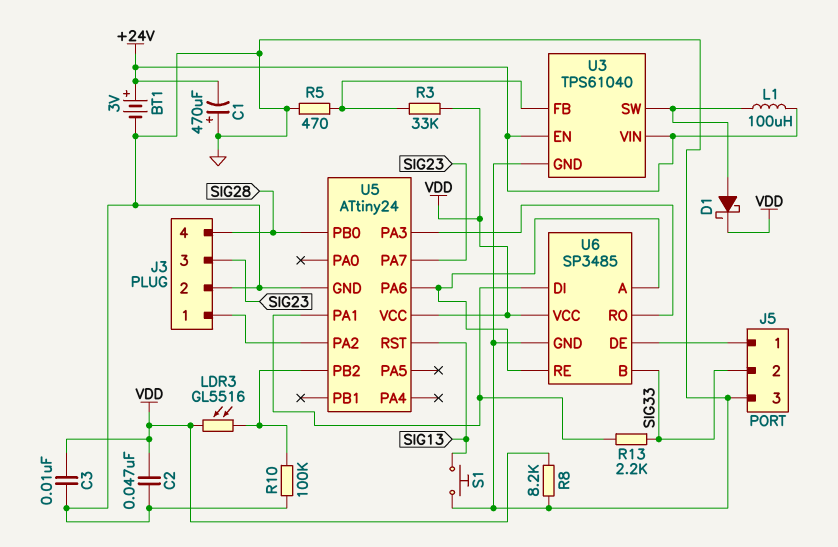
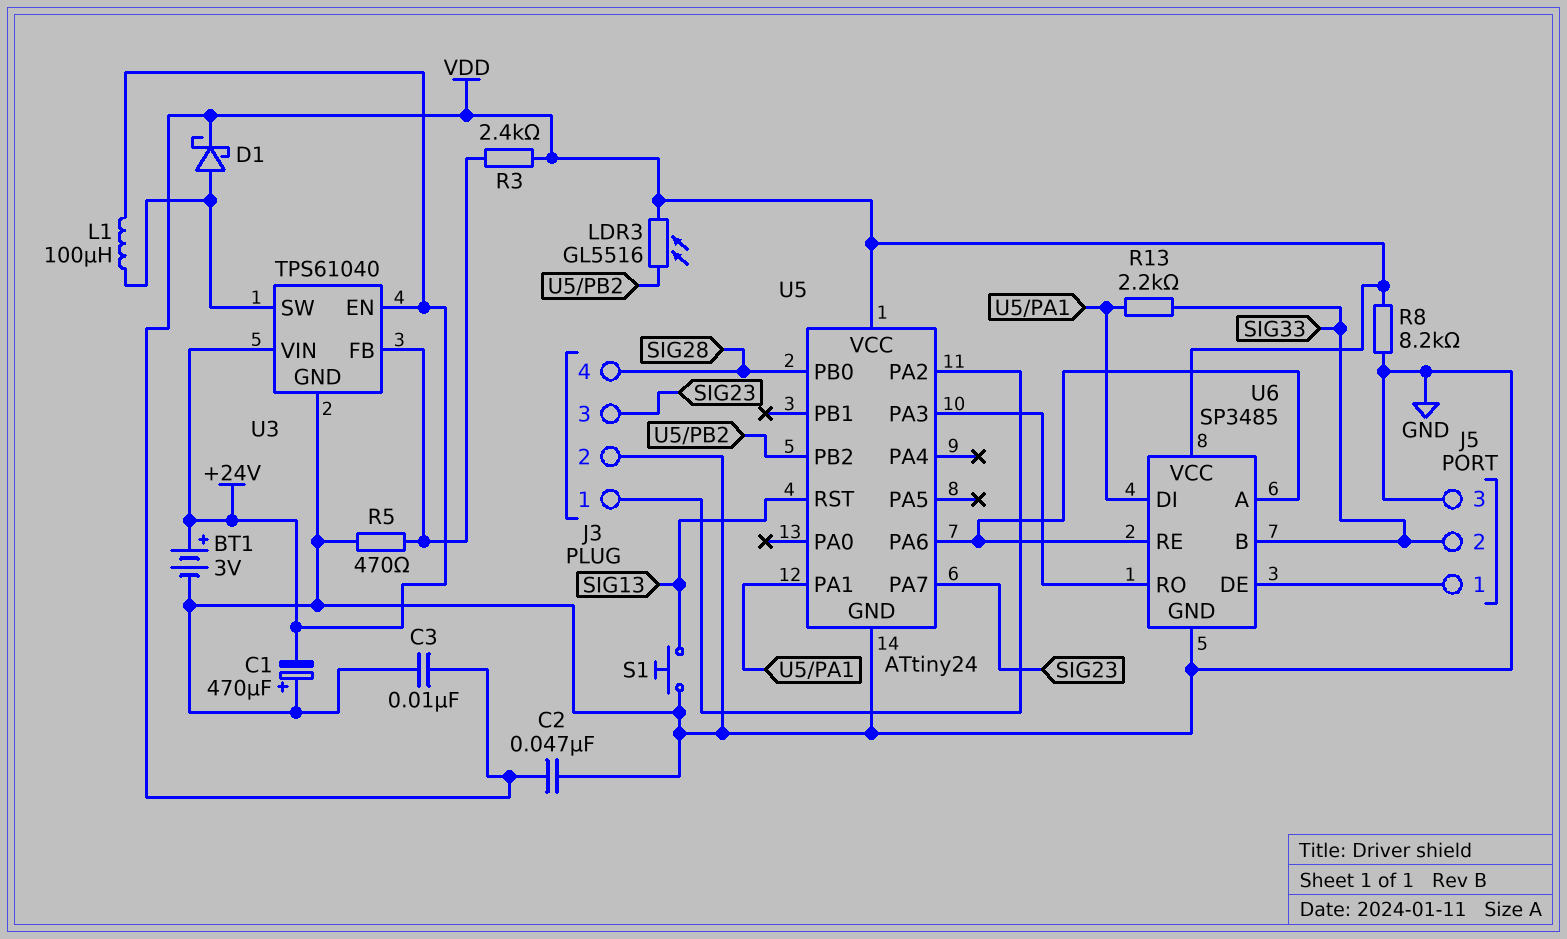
R3: 33k (U3/FB, VDD) -> 2.4k (U3/FB, VDD)
R10: 100k (GND, U5/PB2) -> none

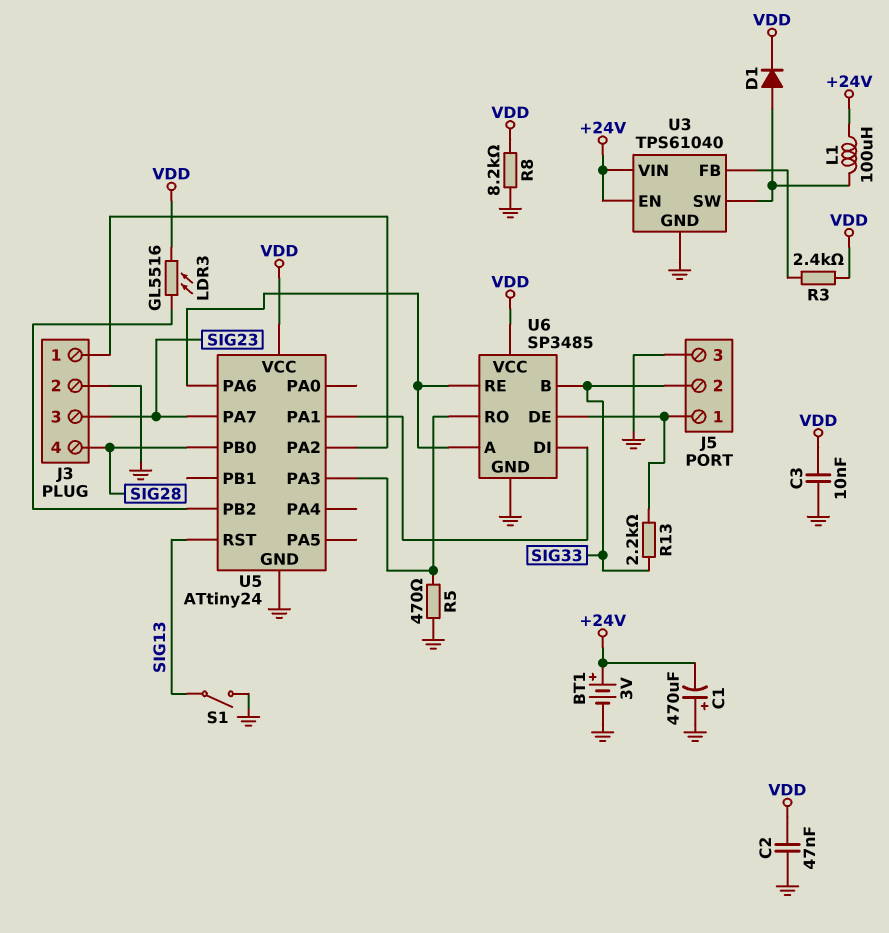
D1: schottky (A U3/SW, K VDD) -> diode (A U3/SW, K VDD)
R5: 470 (GND, U3/FB) -> 470 (GND, U5/PA3)
R13: 2.2k (SIG33, U5/PA1) -> 2.2k (J5/1, SIG33)
S1: button (GND, SIG13) -> switch (GND, SIG13)

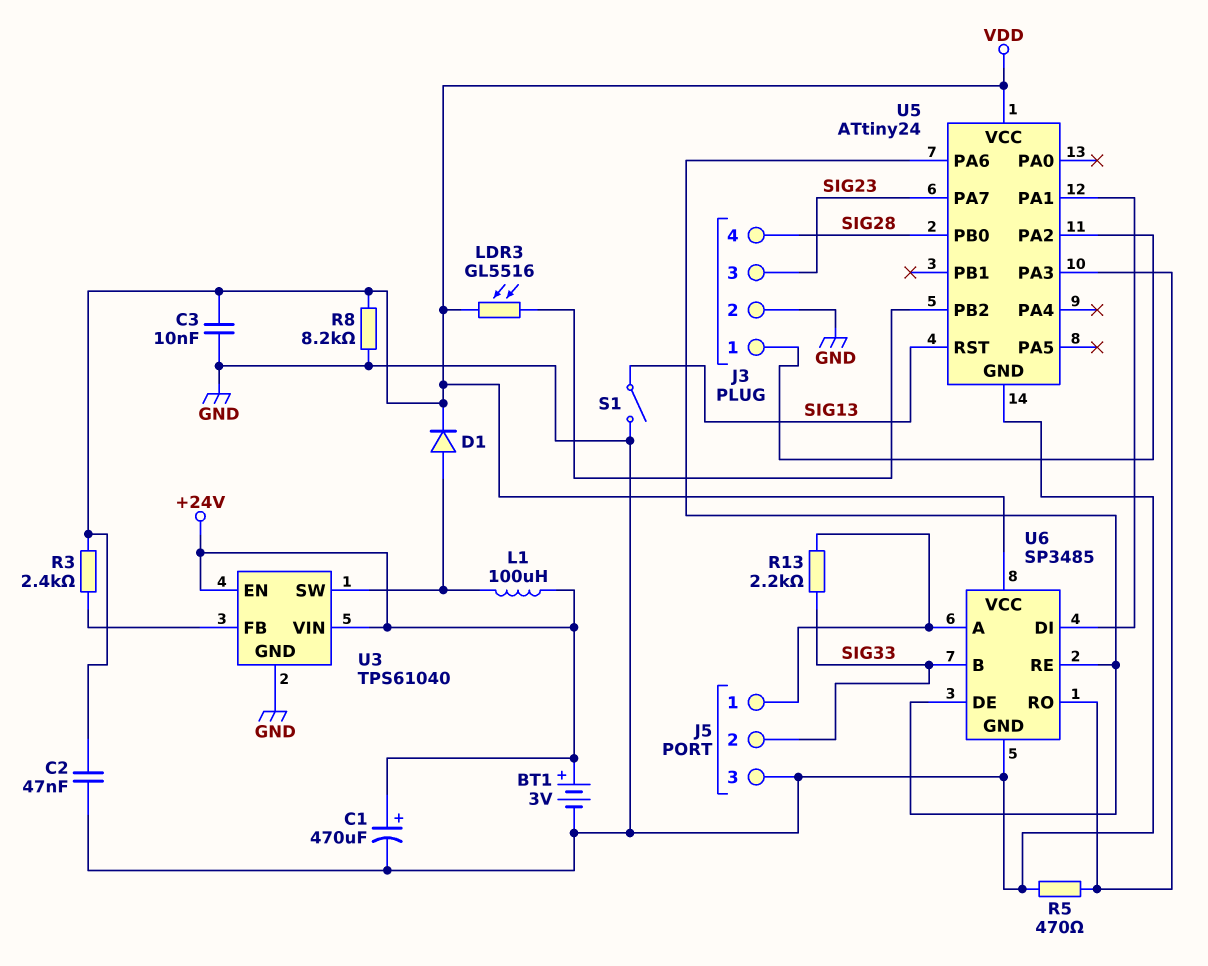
C1: 470uF (plus GND, minus +24V) -> 470uF (plus +24V, minus GND)
U6 pin A: U5/PA6 -> J5/1
U6 pin DE: J5/1 -> U5/PA6

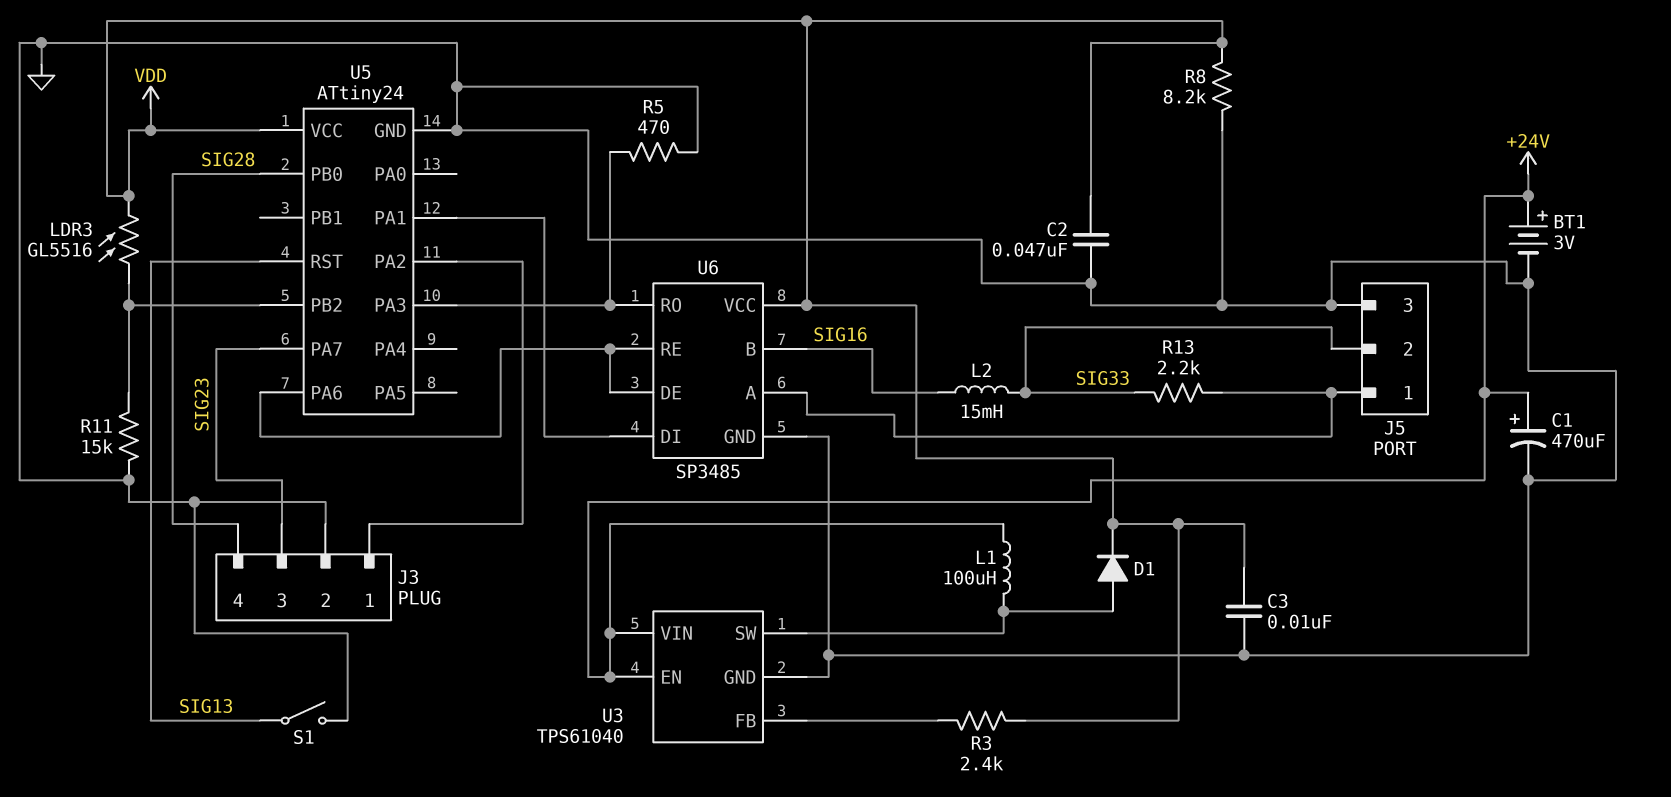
L2: none -> 15mH (SIG16, SIG33)
R11: none -> 15k (GND, U5/PB2)
U6 pin B: SIG33 -> SIG16

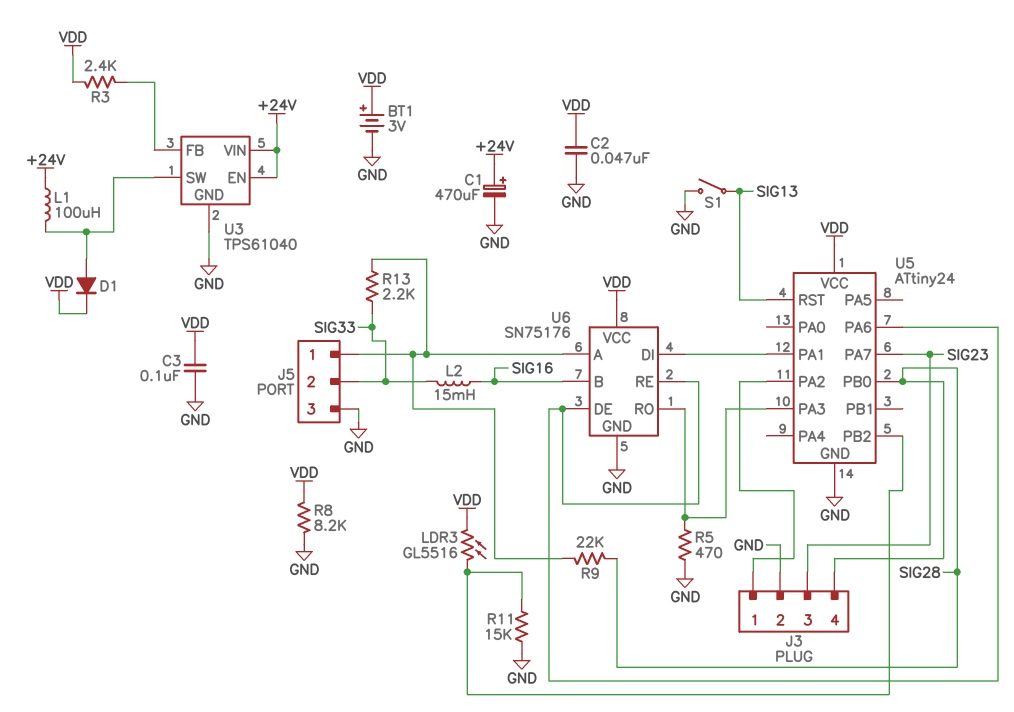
BT1: 3V (plus +24V, minus GND) -> 3V (plus VDD, minus GND)
C3: 10nF (GND, VDD) -> 100nF (GND, VDD)
R9: none -> 22k (J5/1, SIG28)
U6: SP3485 -> SN75176

